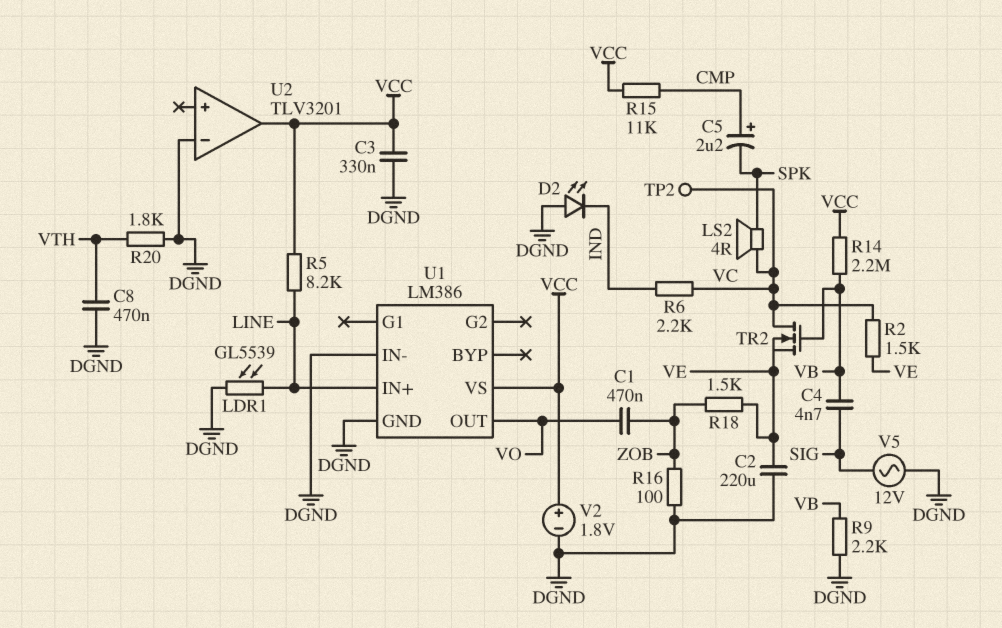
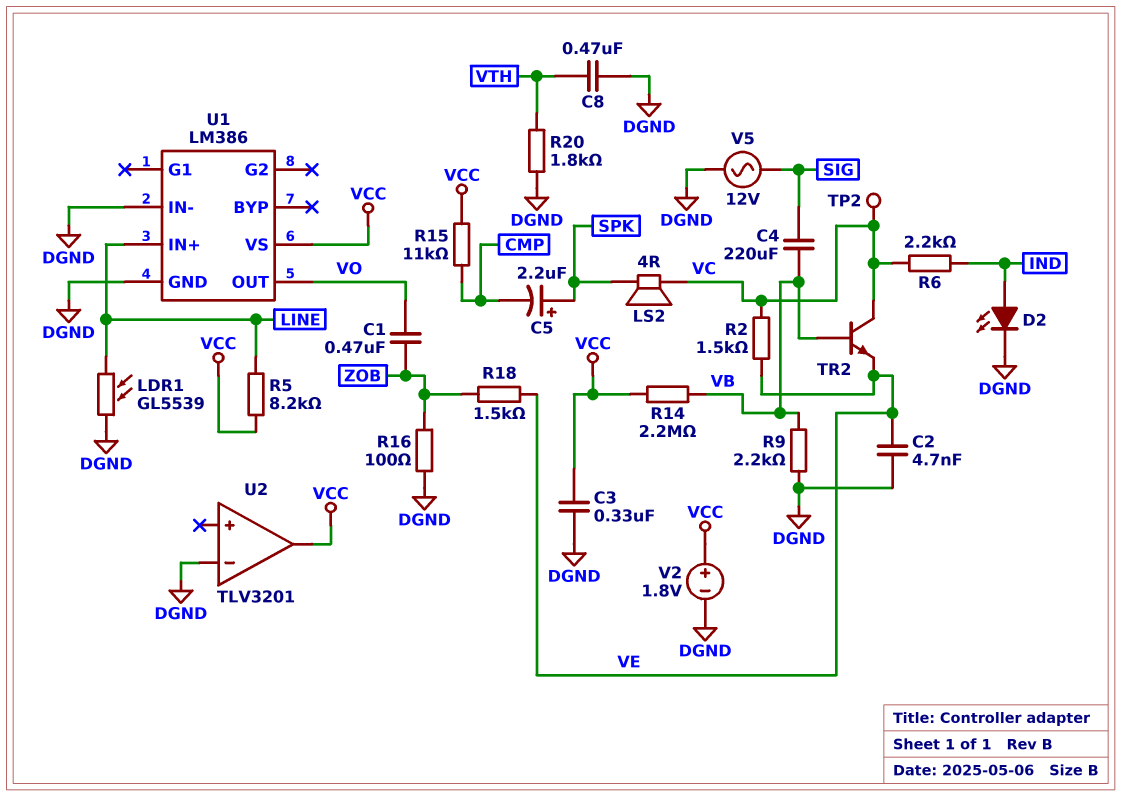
C2: 220uF (DGND, VE) -> 4.7nF (DGND, VE)
C4: 4.7nF (SIG, VB) -> 220uF (SIG, VB)
C5: 2.2uF (plus CMP, minus SPK) -> 2.2uF (plus SPK, minus CMP)
D2: LED (A DGND, K IND) -> LED (A IND, K DGND)
TR2: NMOS (G VB, D VC, S VE) -> NPN (B VB, C VC, E VE)

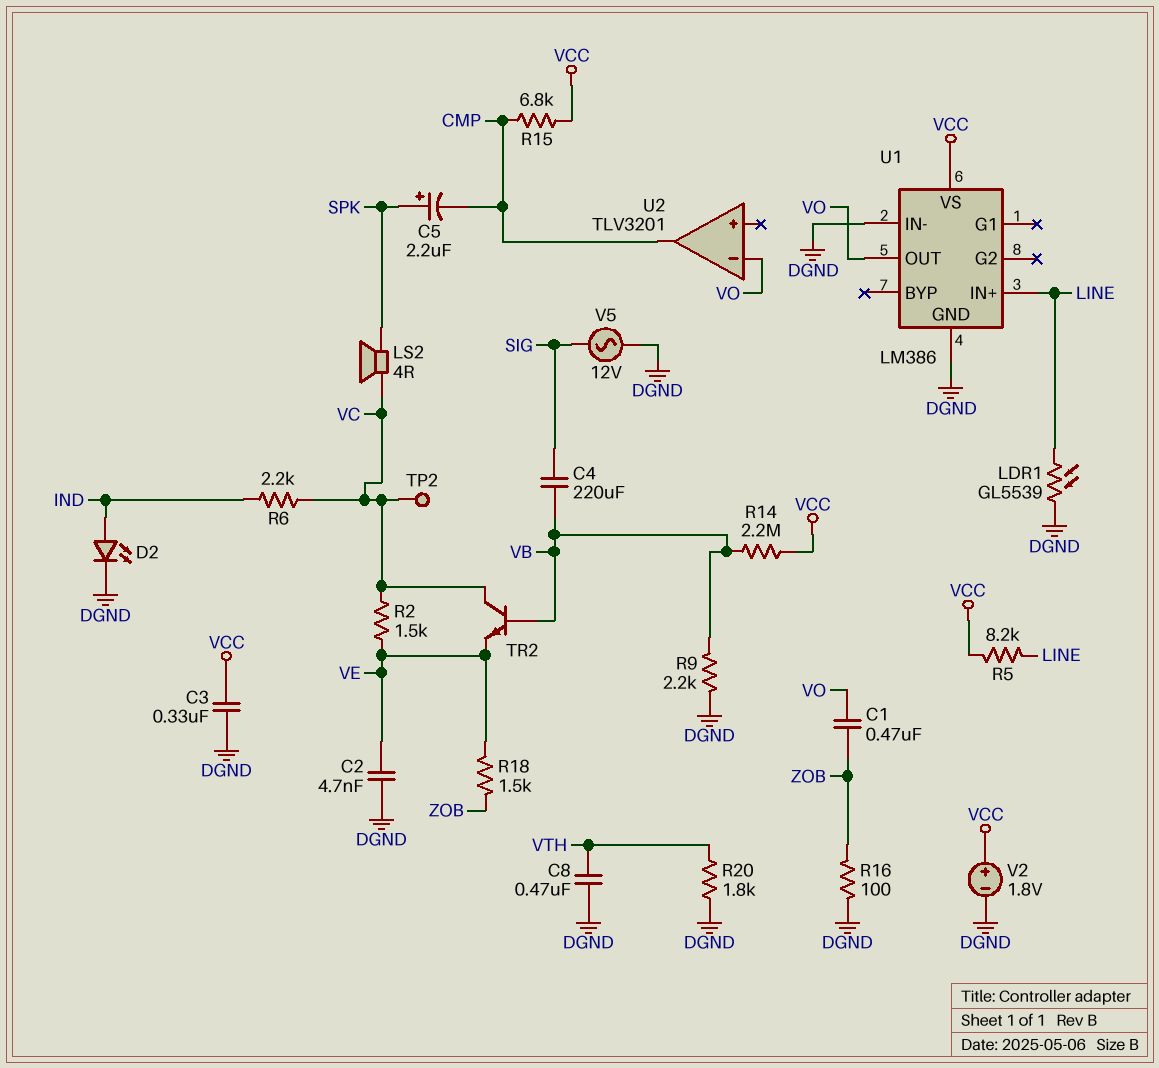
R15: 11k (CMP, VCC) -> 6.8k (CMP, VCC)
U2 pin in-: DGND -> VO
U2 pin out: VCC -> CMP

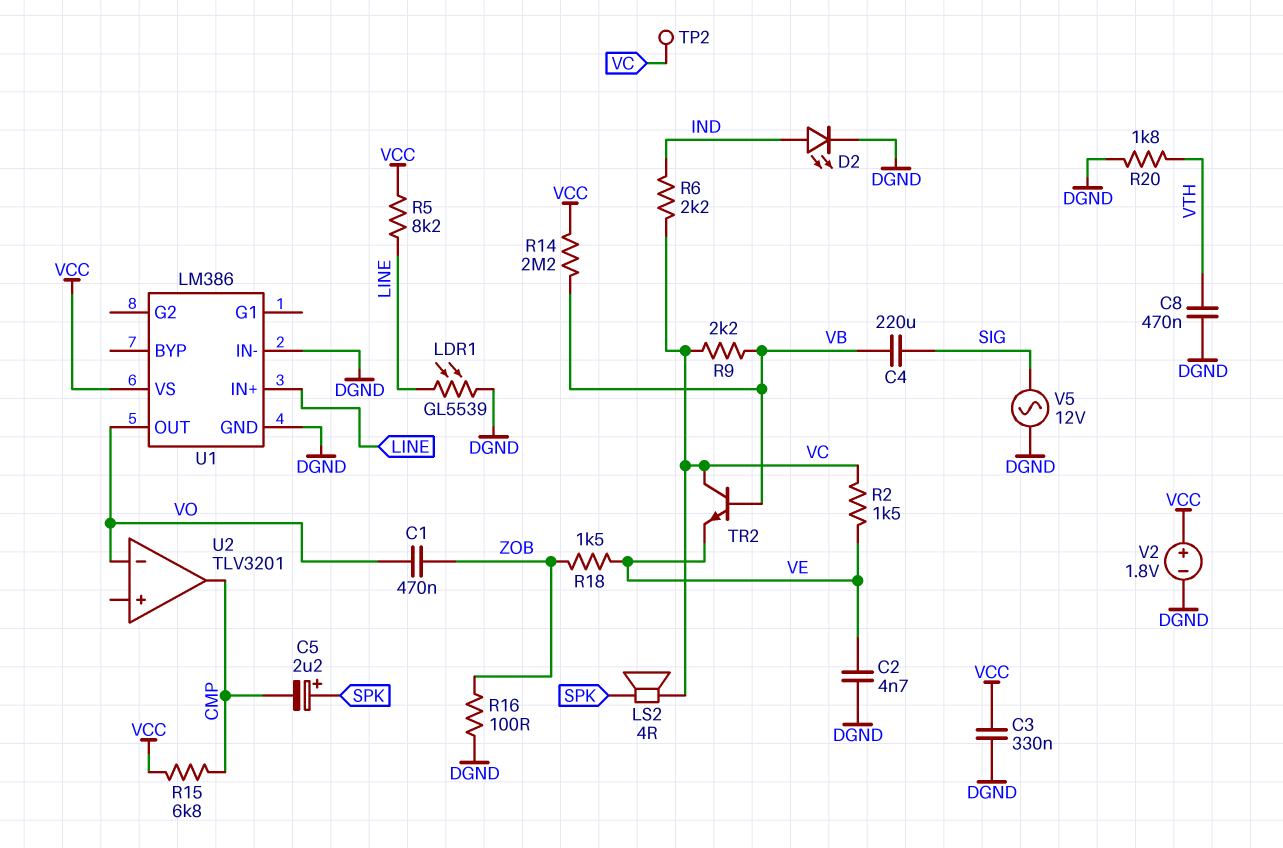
R9: 2.2k (DGND, VB) -> 2.2k (VB, VC)

